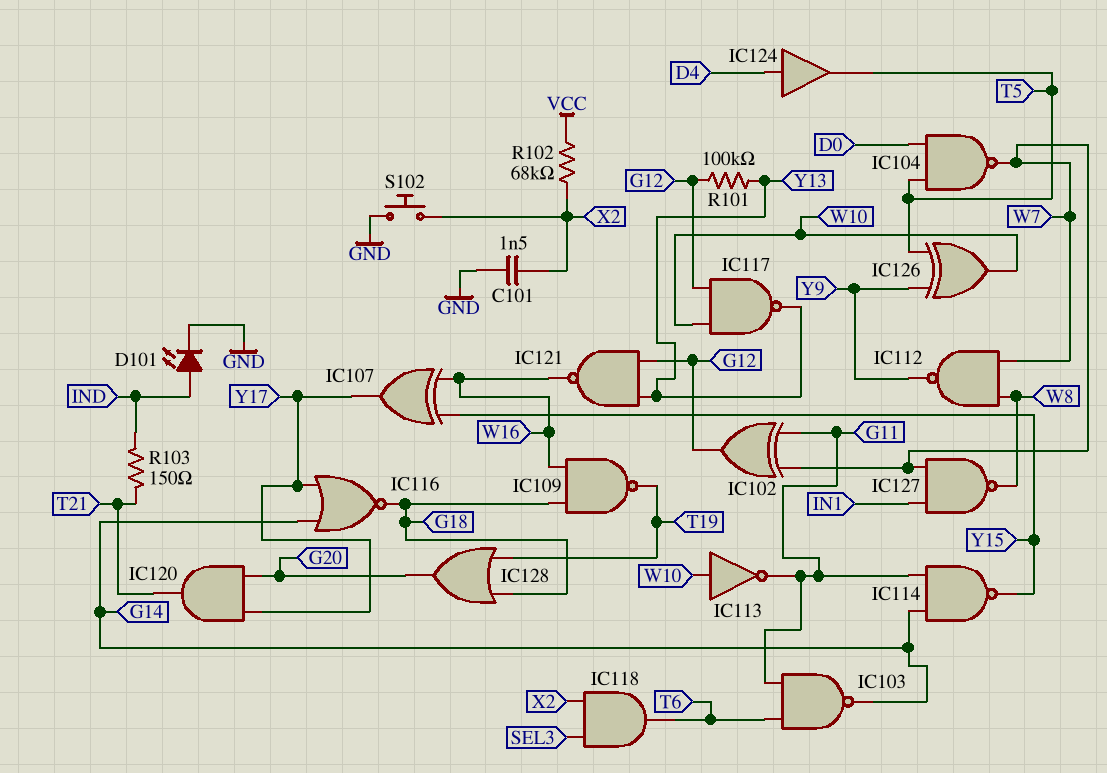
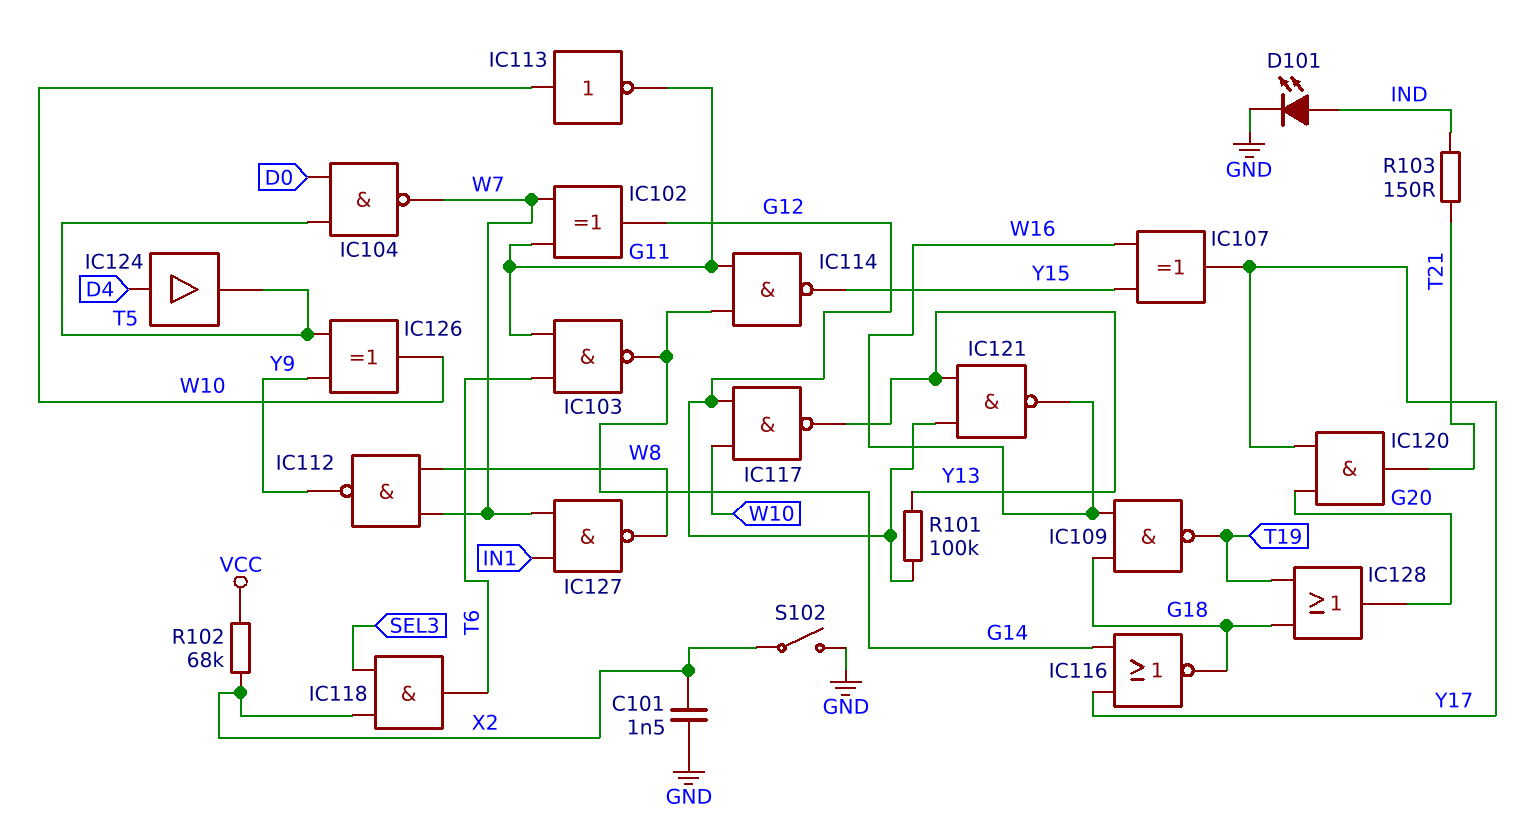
S102: button (GND, X2) -> switch (GND, X2)

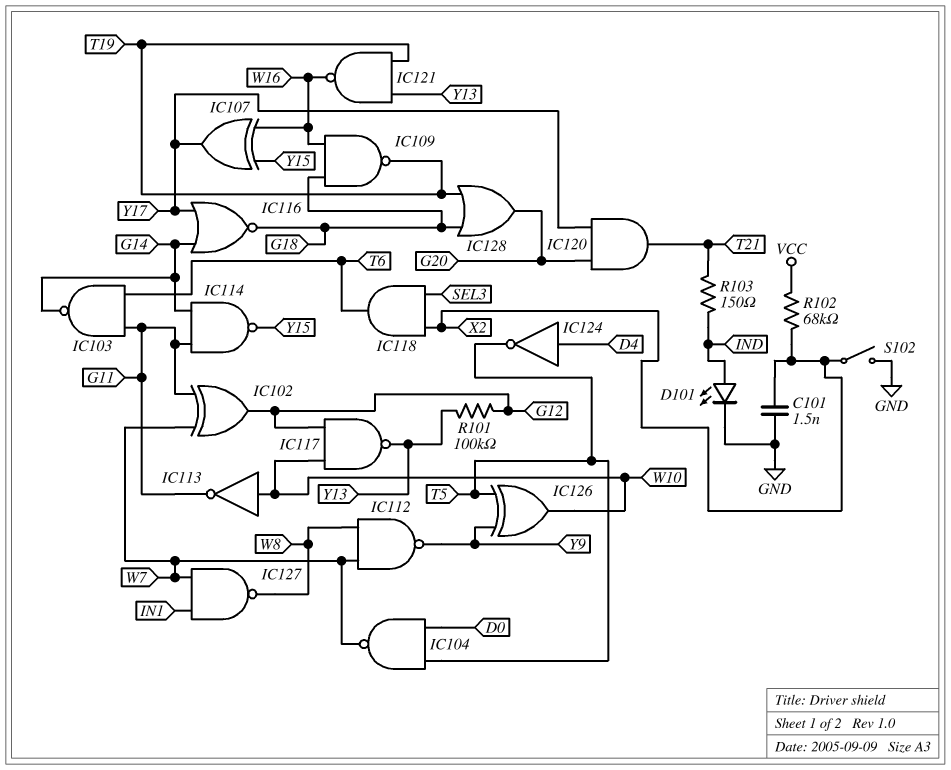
IC121: NAND (in G12, in Y13, out W16) -> NAND (in T19, in Y13, out W16)
IC124: buffer (in D4, out T5) -> NOT (in D4, out T5)

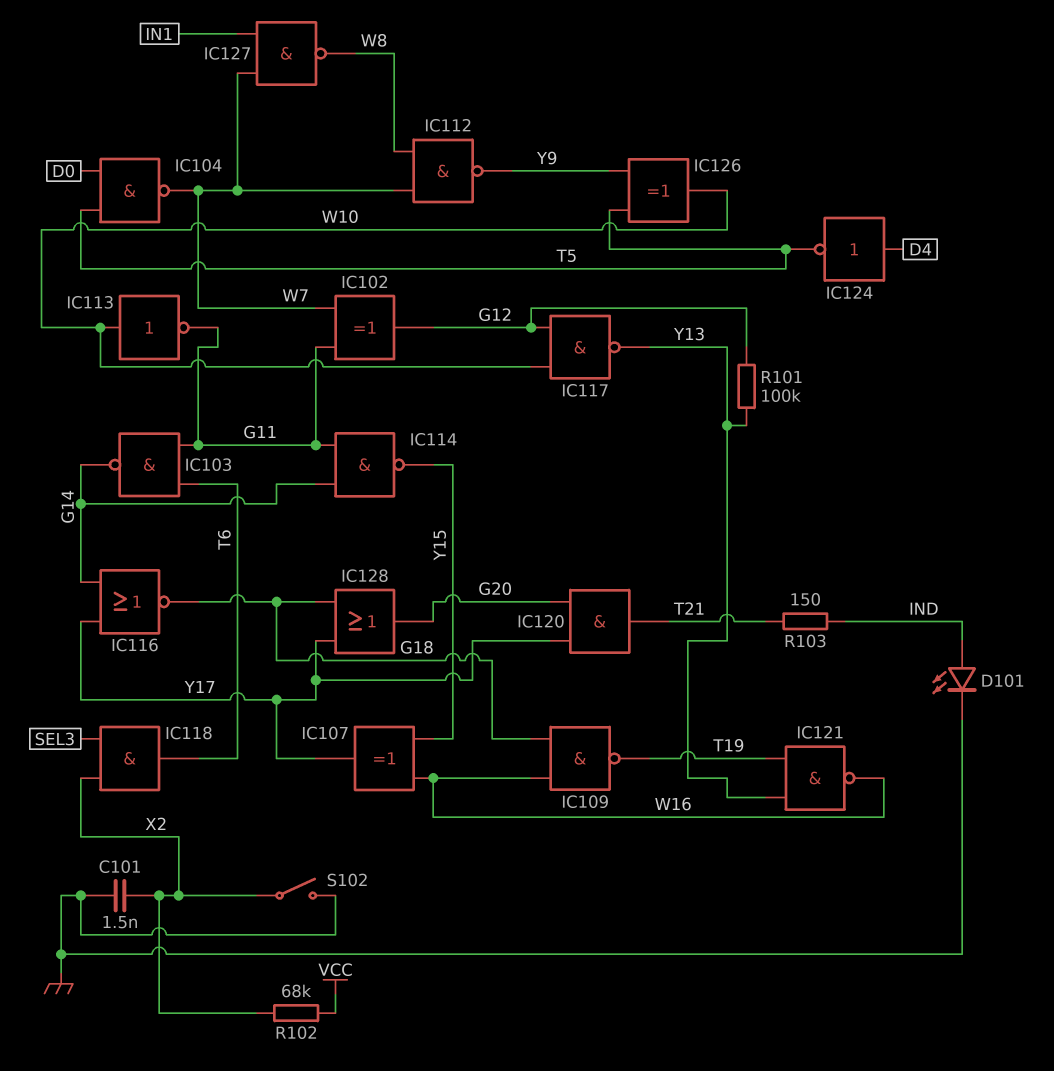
IC128: OR (in G18, in T19, out G20) -> OR (in G18, in Y17, out G20)

